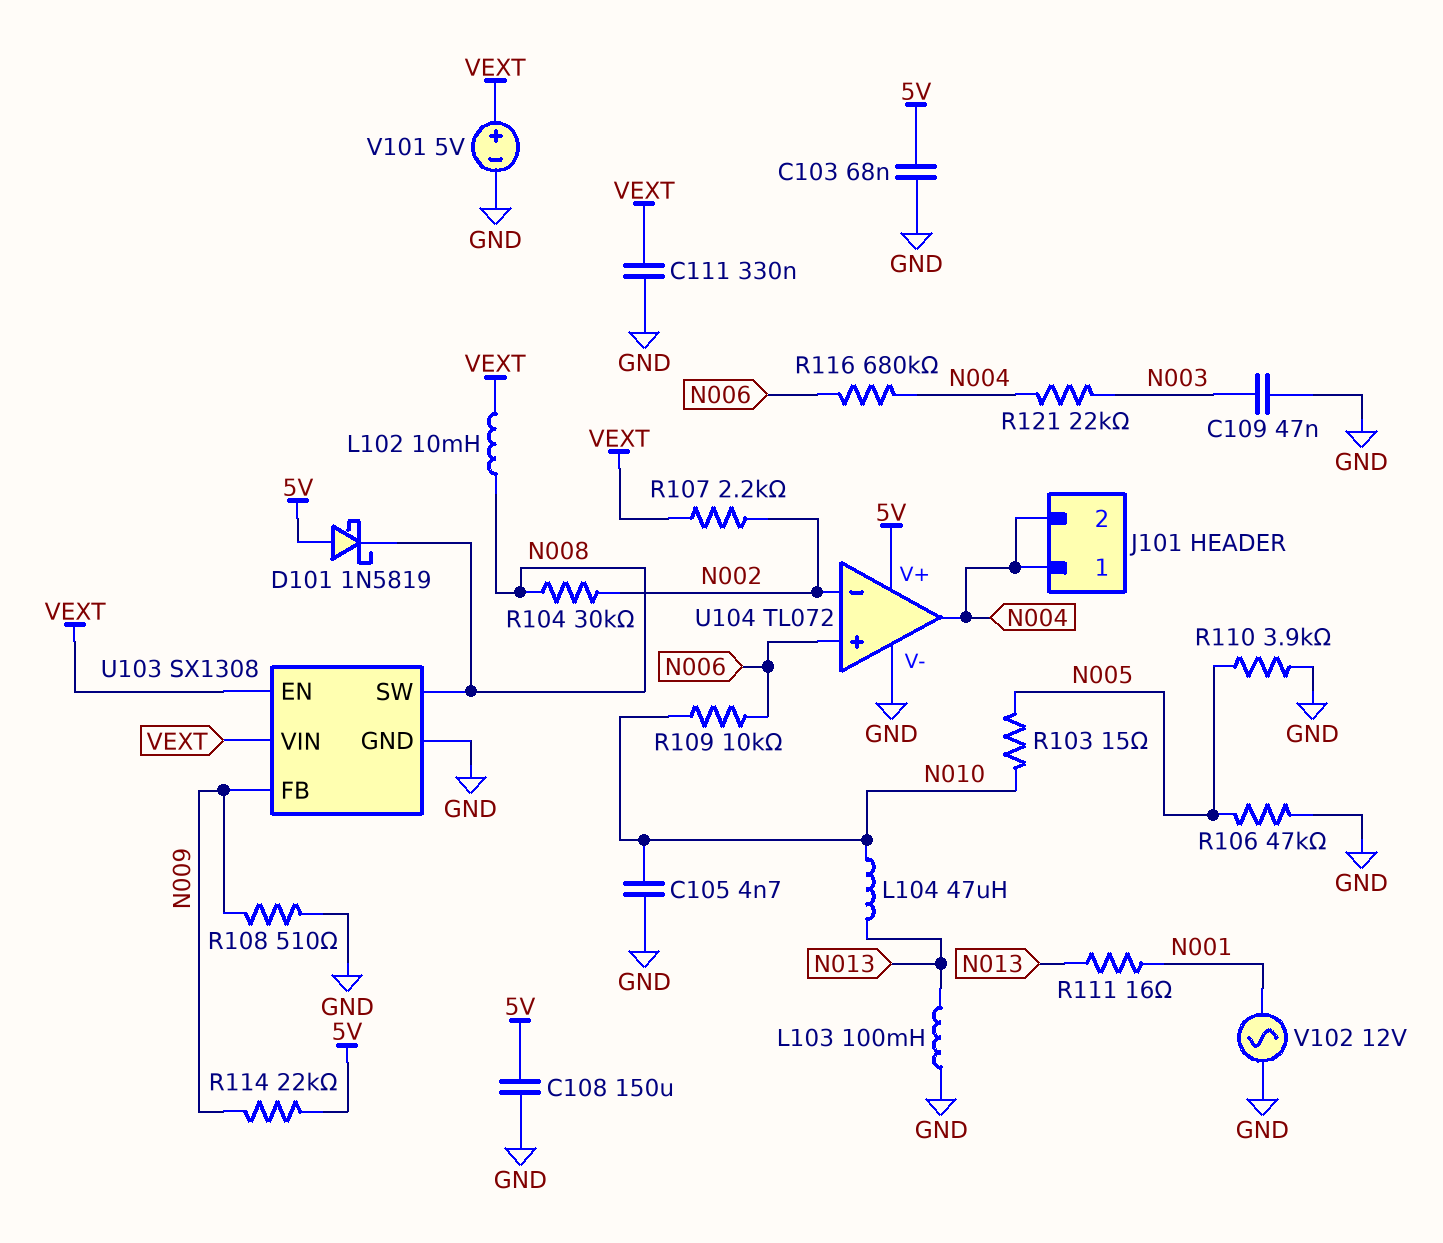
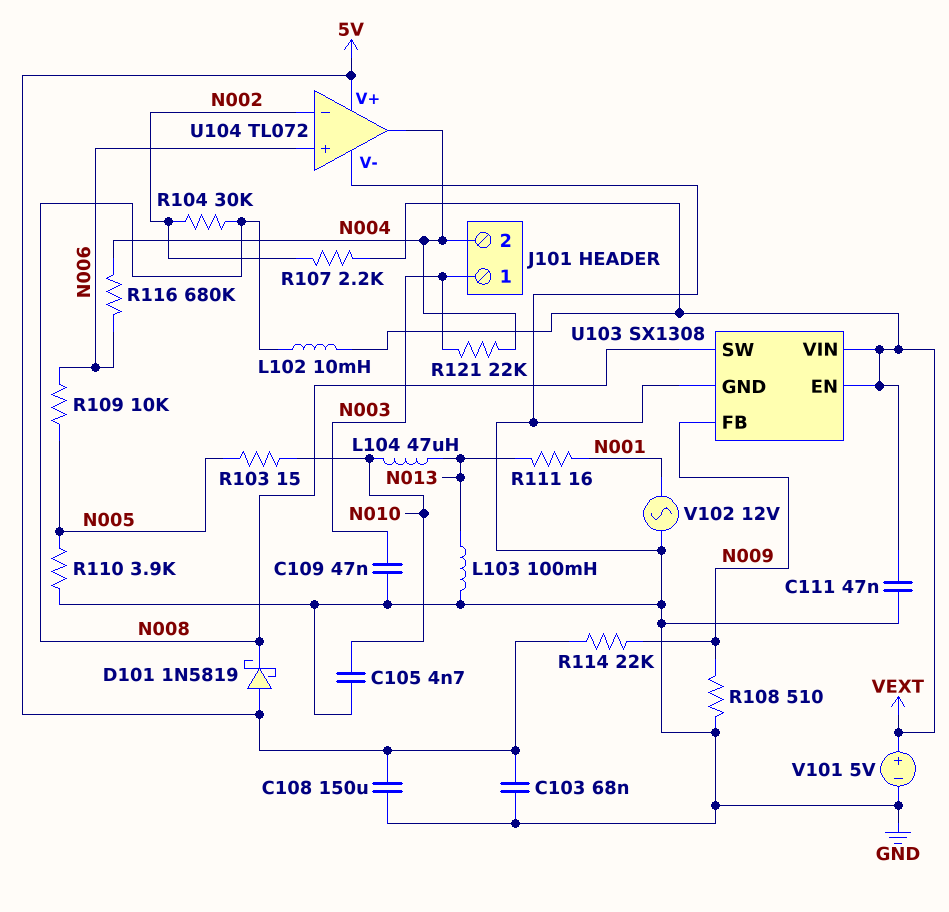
C111: 330nF (GND, VEXT) -> 47nF (GND, VEXT)
J101 pin 1: N004 -> N003
R106: 47k (GND, N005) -> none
R109: 10k (N006, N010) -> 10k (N005, N006)

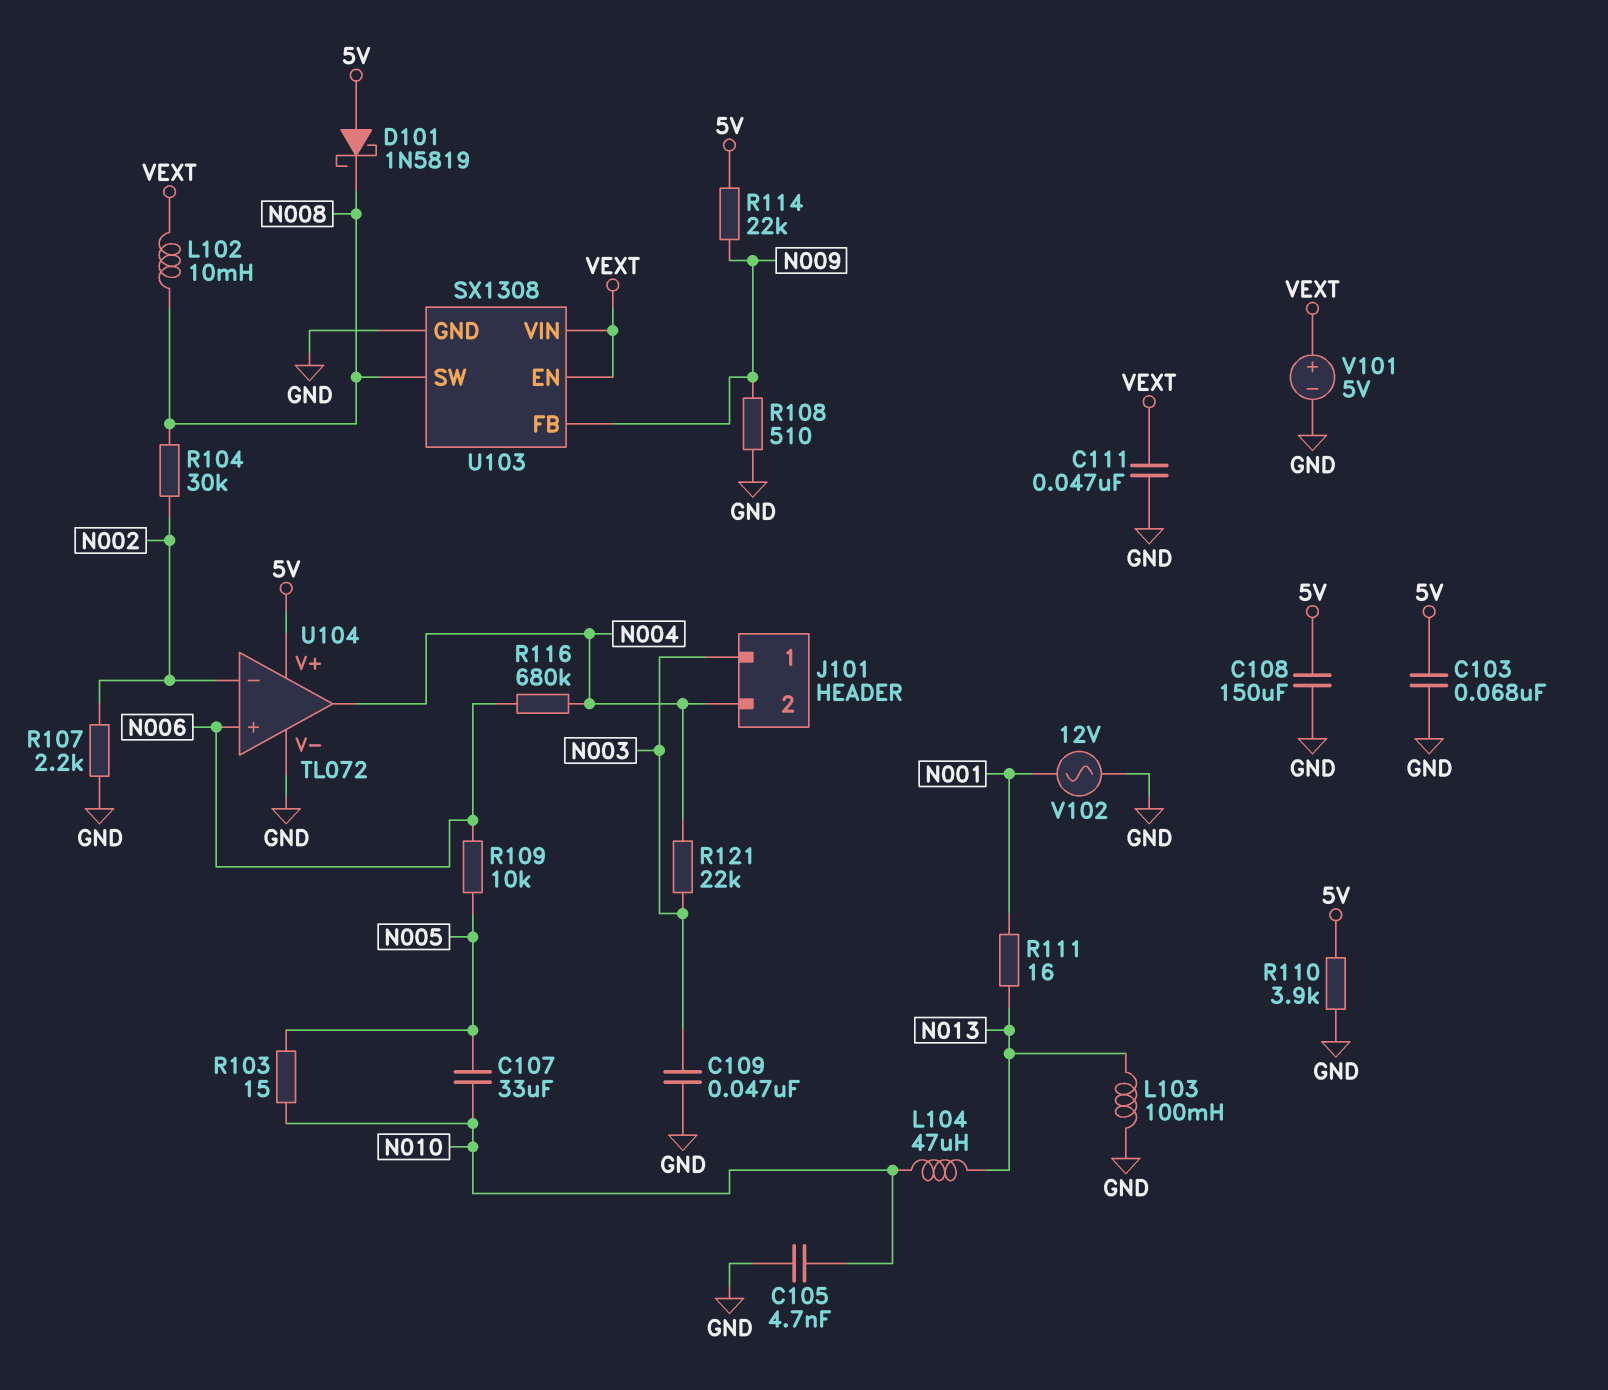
C107: none -> 33uF (N005, N010)
R107: 2.2k (N002, VEXT) -> 2.2k (GND, N002)
R110: 3.9k (GND, N005) -> 3.9k (5V, GND)

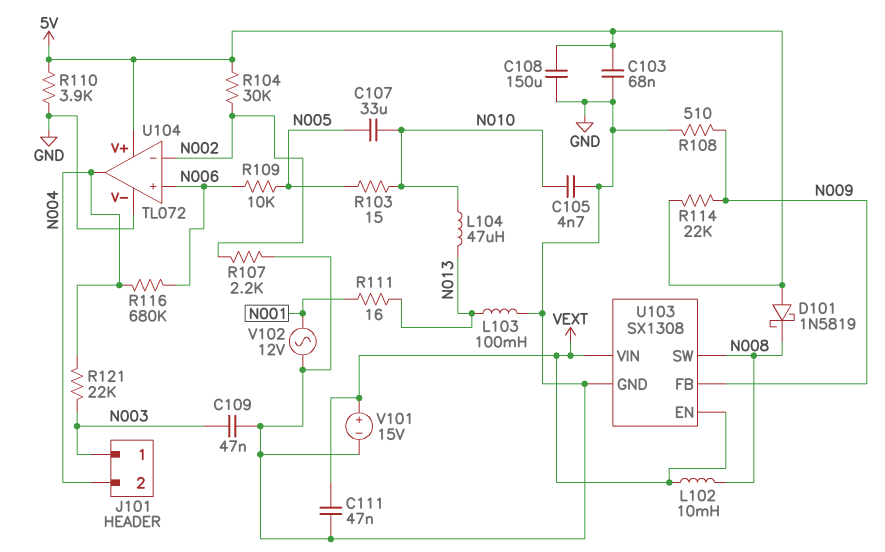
R104: 30k (N002, N008) -> 30k (5V, N002)
V101: 5V (plus VEXT, minus GND) -> 15V (plus VEXT, minus GND)

